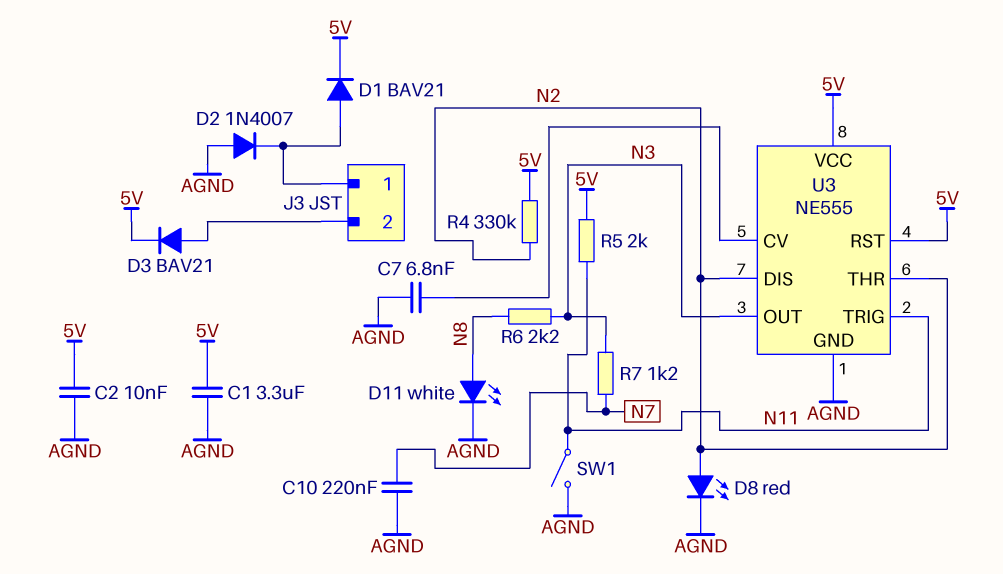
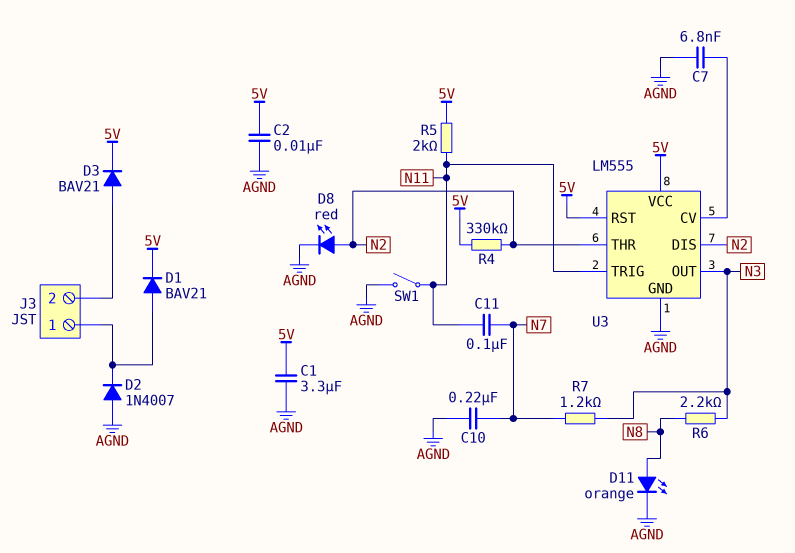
C11: none -> 100nF (N7, N11)
D11: LED white (A N8, K AGND) -> LED orange (A N8, K AGND)
U3: NE555 -> LM555

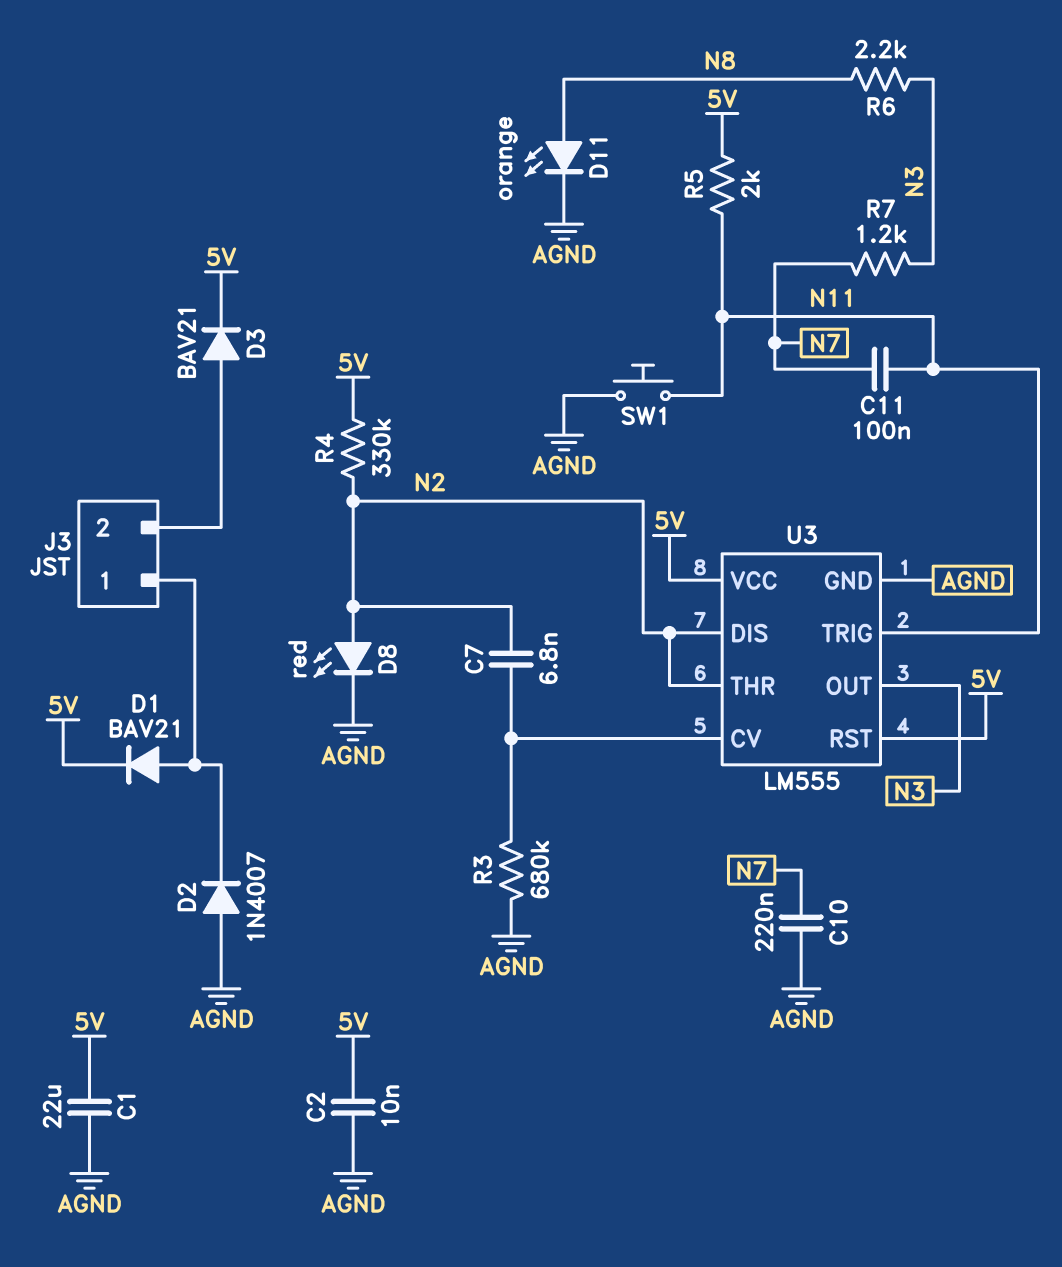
C1: 3.3uF (5V, AGND) -> 22uF (5V, AGND)
C7: 6.8nF (AGND, U3/CV) -> 6.8nF (N2, U3/CV)
R3: none -> 680k (AGND, U3/CV)
SW1: switch (AGND, N11) -> button (AGND, N11)

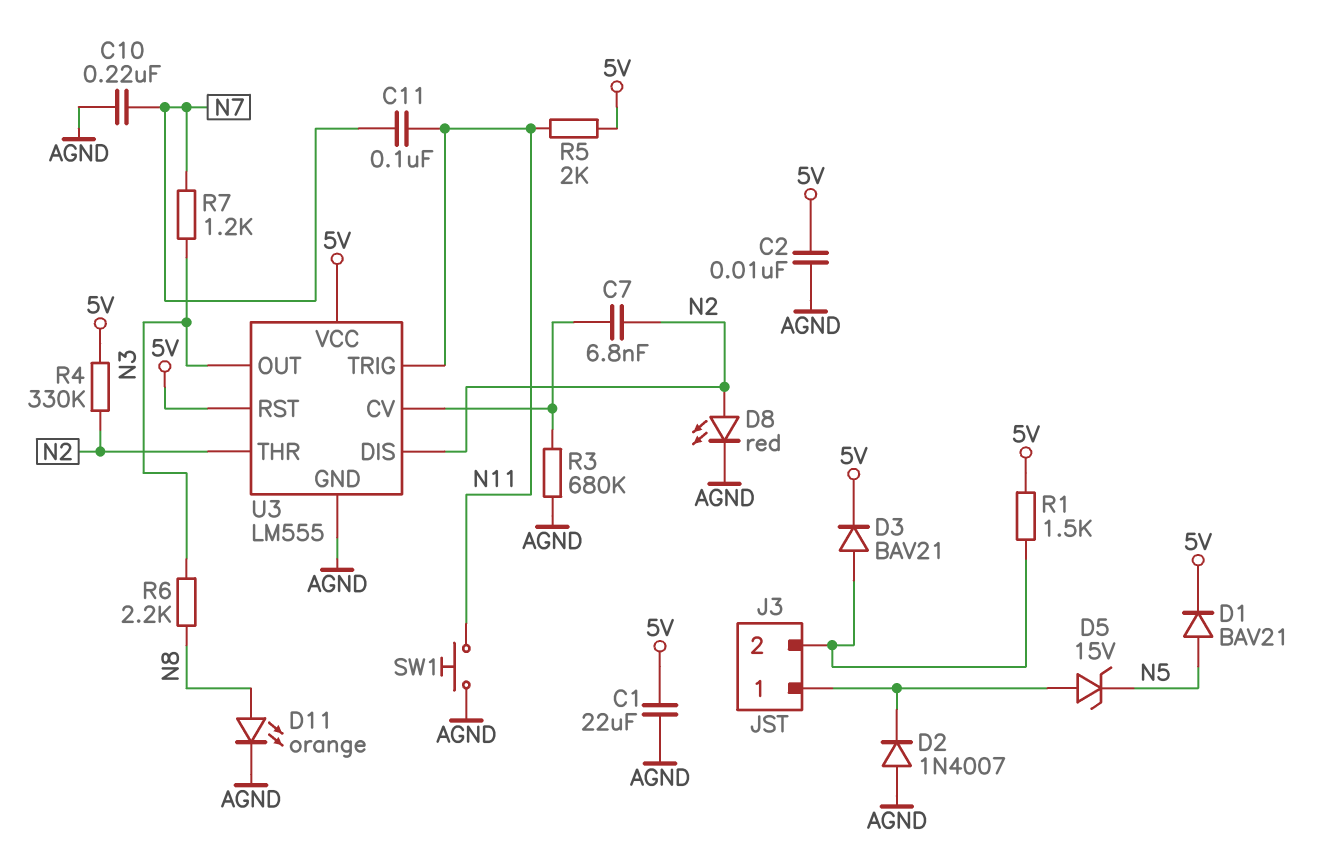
D1: diode BAV21 (A J3/1, K 5V) -> diode BAV21 (A N5, K 5V)
D5: none -> zener 15V (A J3/1, K N5)
R1: none -> 1.5k (5V, J3/2)

